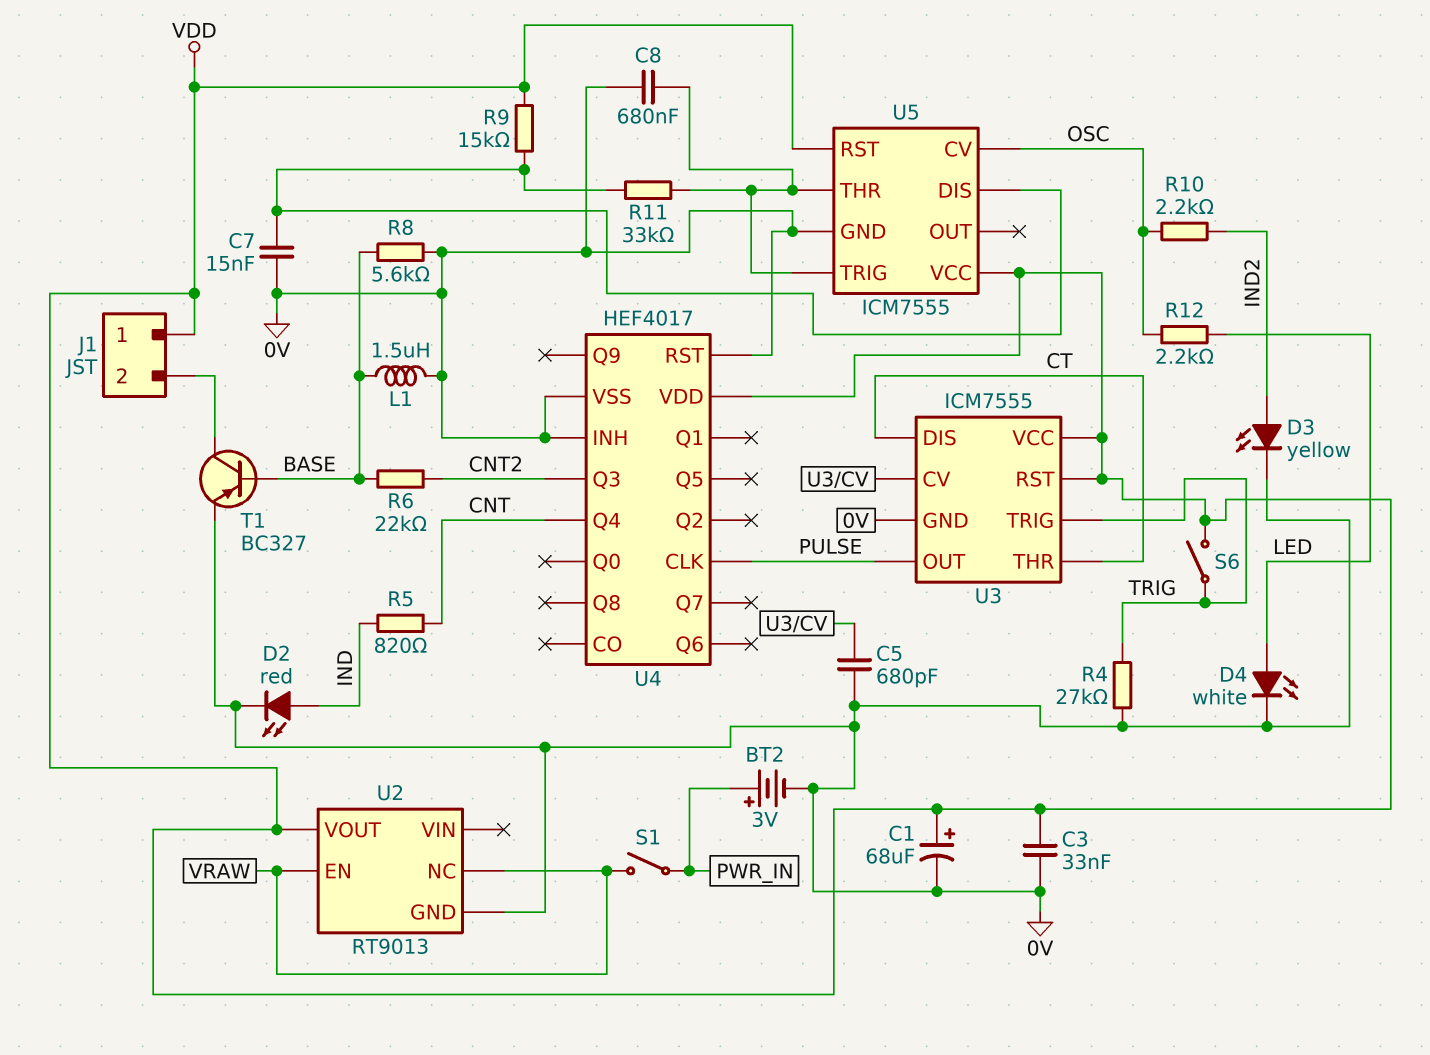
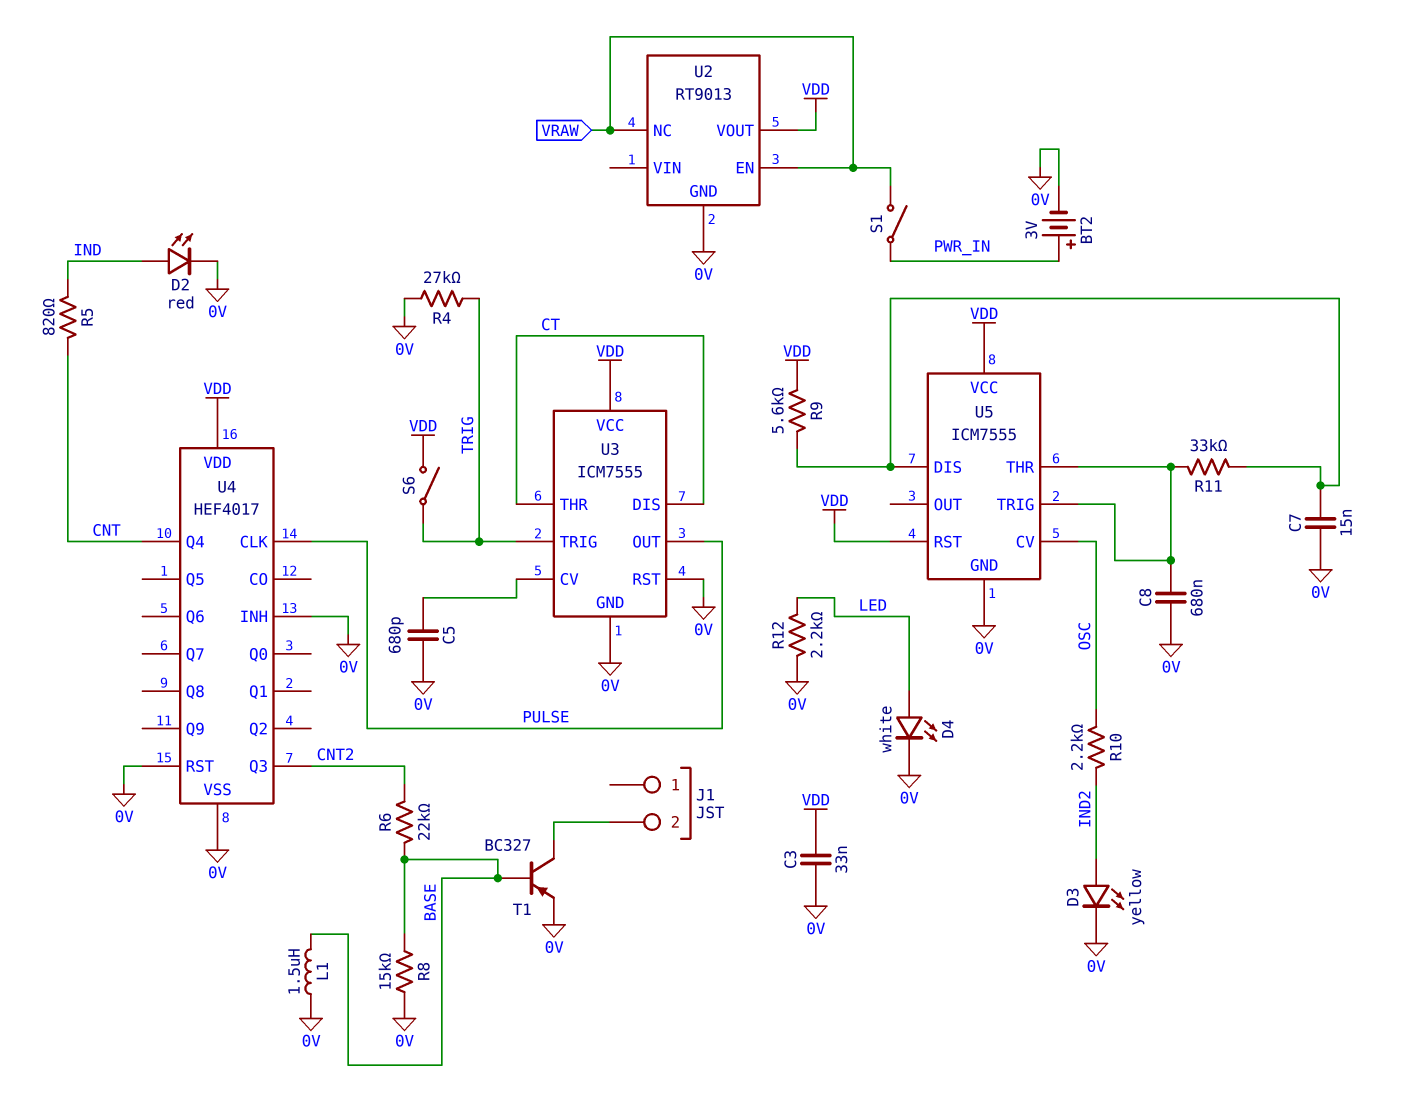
C1: 68uF (plus VDD, minus 0V) -> none
J1 pin 1: VDD -> none
R8: 5.6k (0V, BASE) -> 15k (0V, BASE)
R9: 15k (U5/DIS, VDD) -> 5.6k (U5/DIS, VDD)
R12: 2.2k (LED, OSC) -> 2.2k (0V, LED)
U3 pin RST: VDD -> 0V

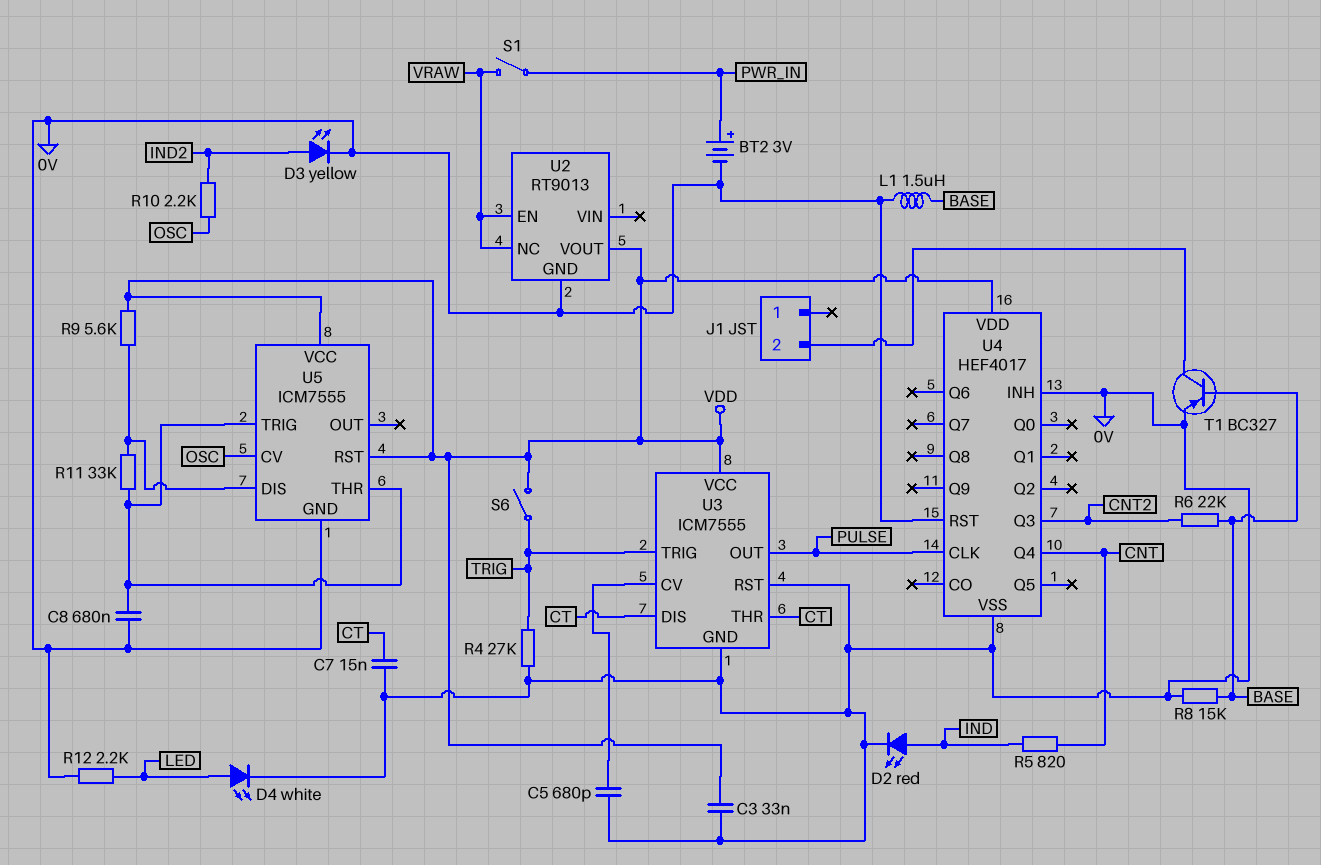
C7: 15nF (0V, U5/DIS) -> 15nF (0V, CT)

